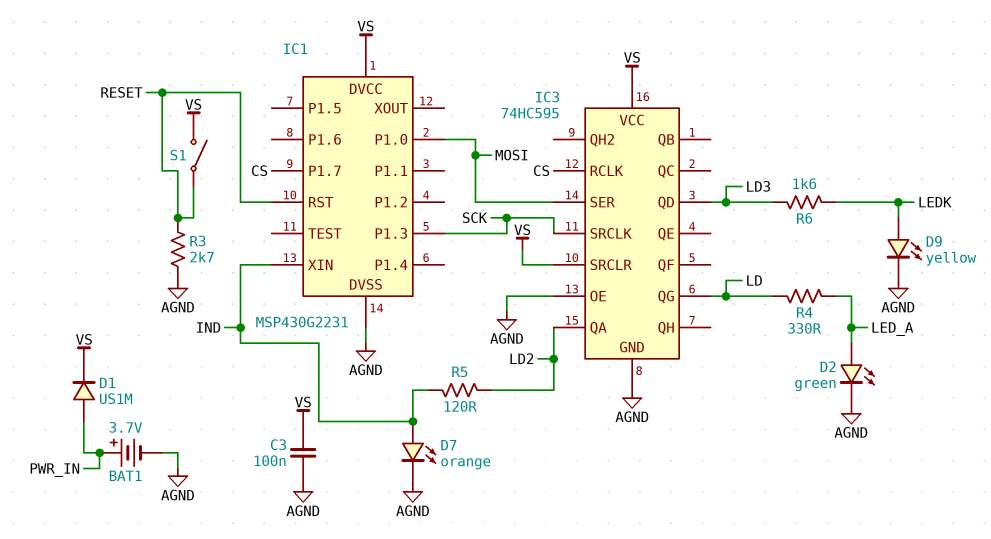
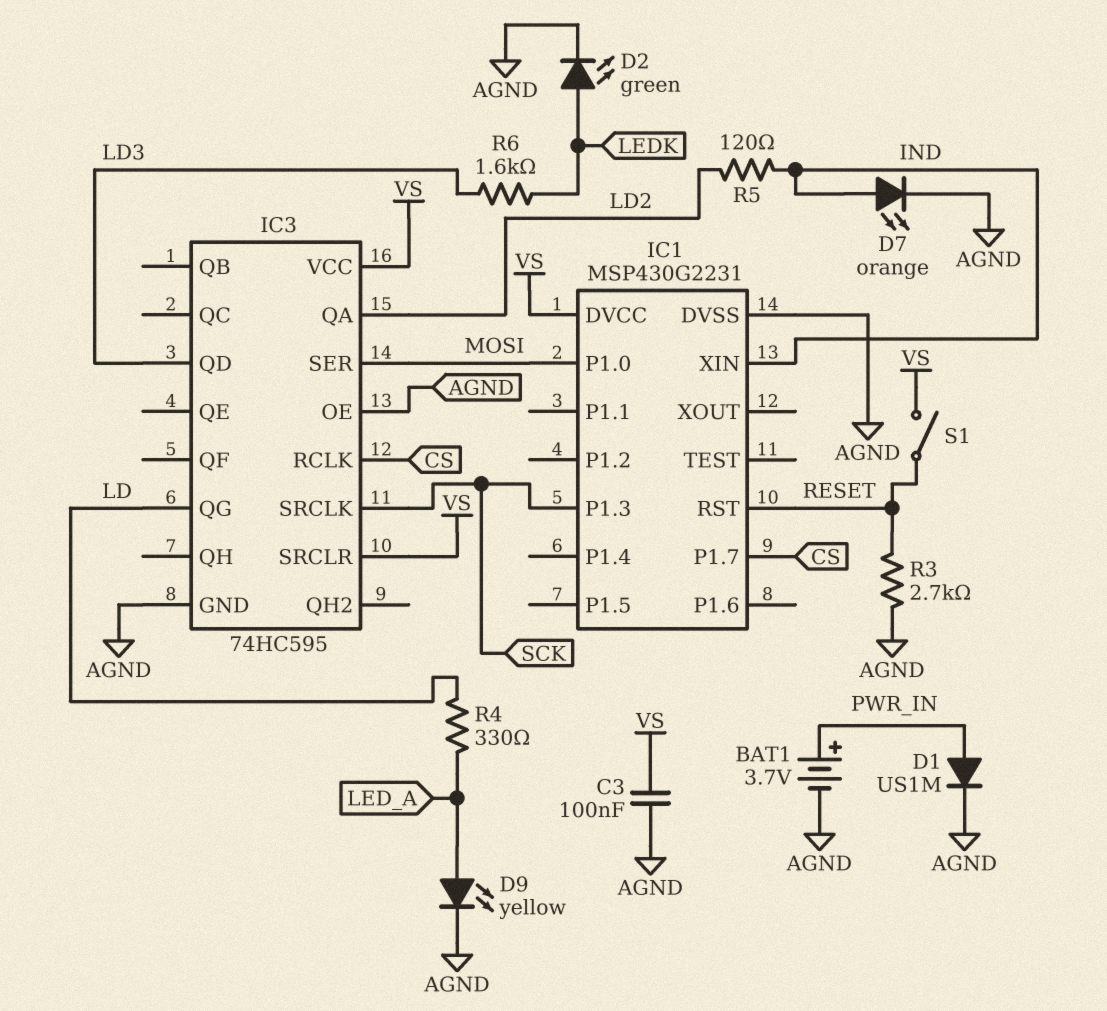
D1: diode US1M (A PWR_IN, K VS) -> diode US1M (A PWR_IN, K AGND)
D2: LED green (A LED_A, K AGND) -> LED green (A LEDK, K AGND)
D9: LED yellow (A LEDK, K AGND) -> LED yellow (A LED_A, K AGND)

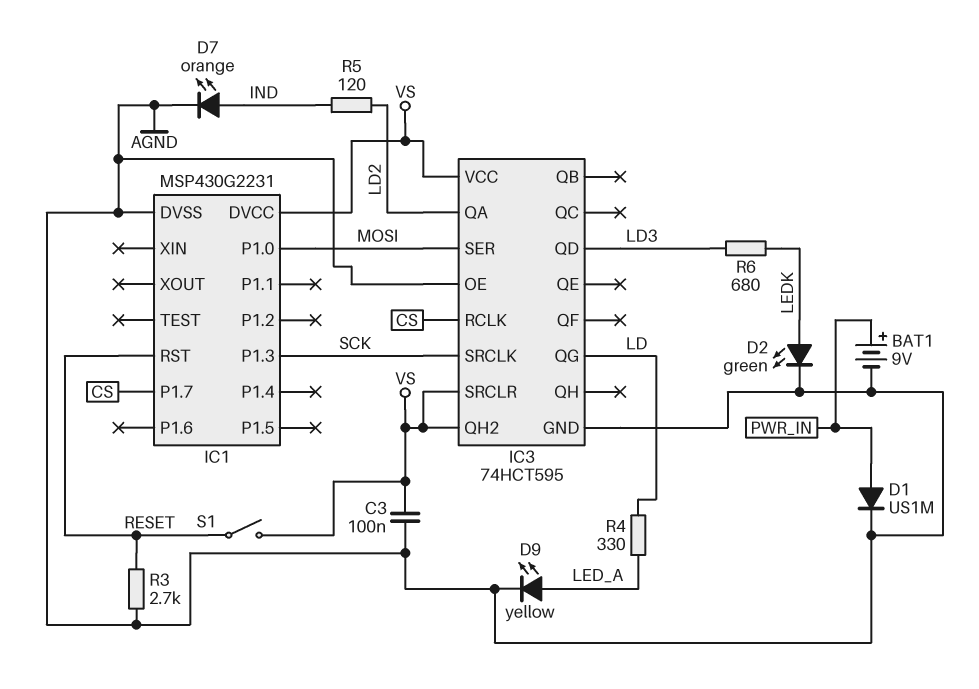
BAT1: 3.7V (plus PWR_IN, minus AGND) -> 9V (plus PWR_IN, minus AGND)
IC1 pin XIN: IND -> none
IC3: 74HC595 -> 74HCT595
IC3 pin QH2: none -> VS
R6: 1.6k (LD3, LEDK) -> 680 (LD3, LEDK)

